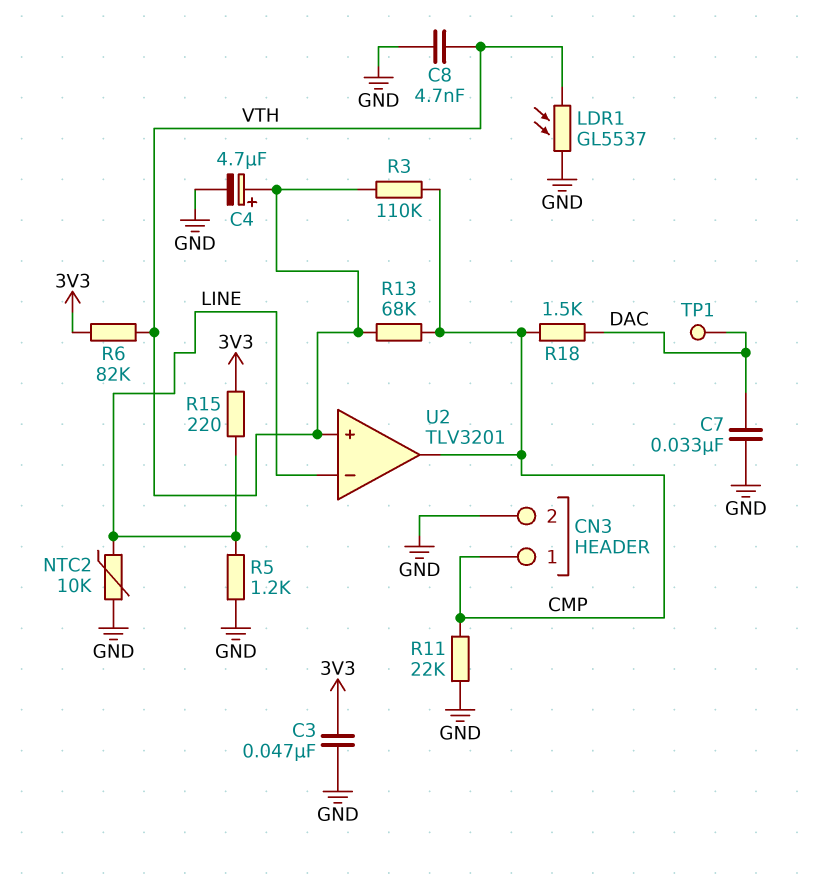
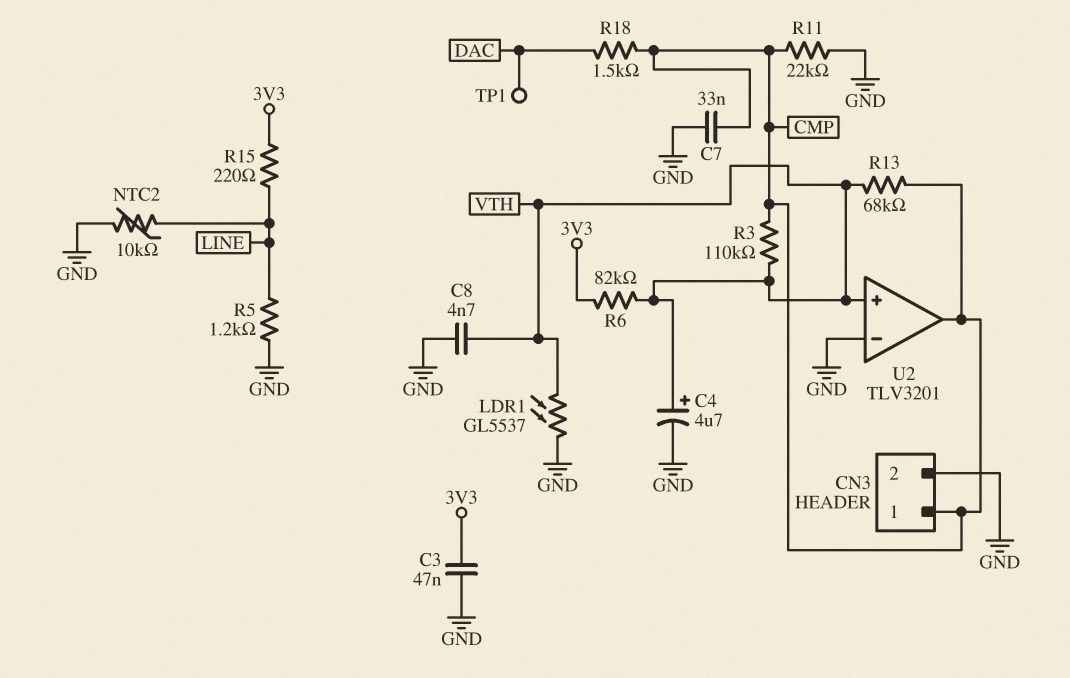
C7: 33nF (DAC, GND) -> 33nF (CMP, GND)
U2 pin in-: LINE -> GND

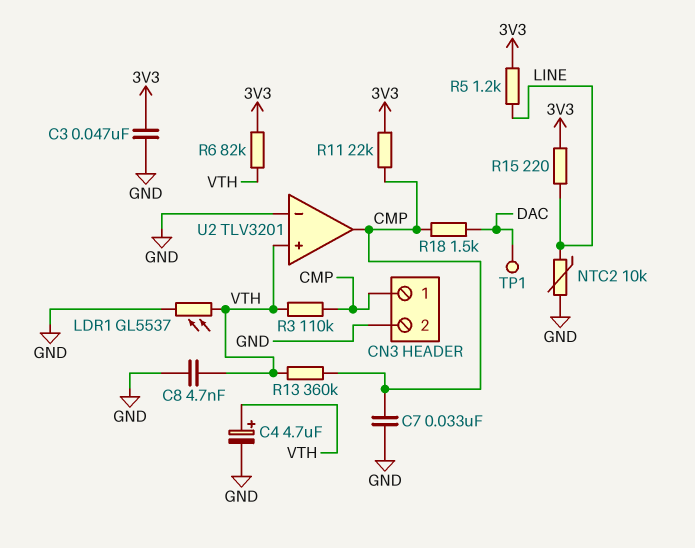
R5: 1.2k (GND, LINE) -> 1.2k (3V3, LINE)
R11: 22k (CMP, GND) -> 22k (3V3, CMP)
R13: 68k (CMP, VTH) -> 360k (CMP, VTH)

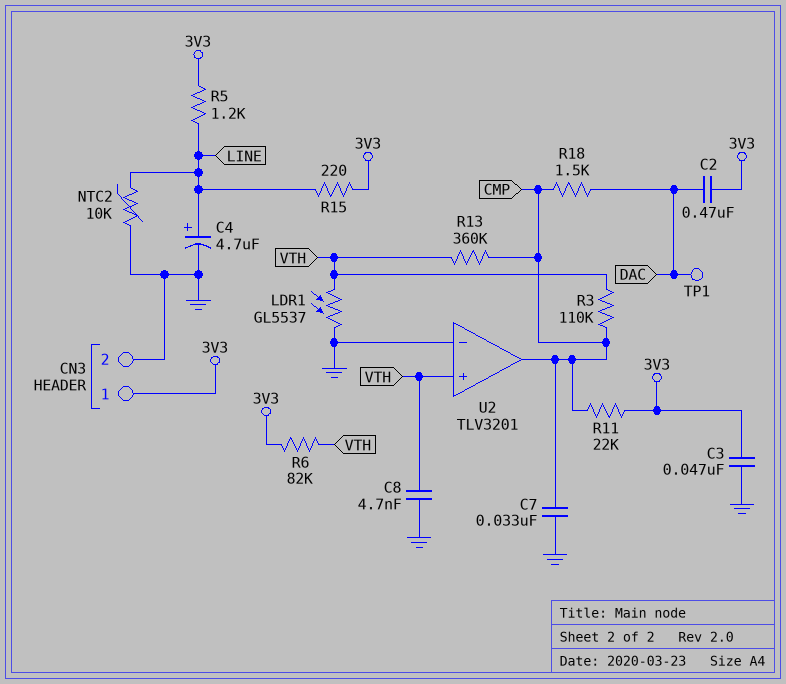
C2: none -> 470nF (3V3, DAC)
C4: 4.7uF (plus VTH, minus GND) -> 4.7uF (plus LINE, minus GND)
CN3 pin 1: CMP -> 3V3

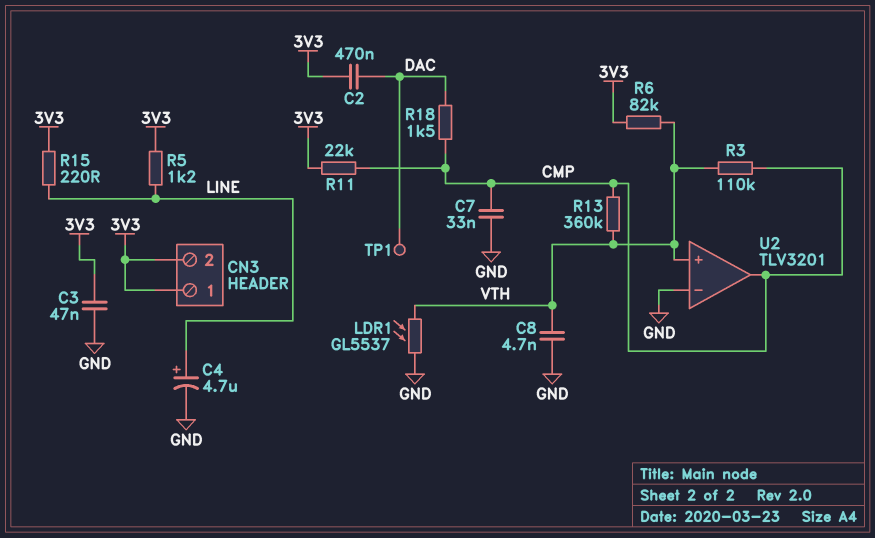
CN3 pin 2: GND -> 3V3
NTC2: 10k (GND, LINE) -> none

